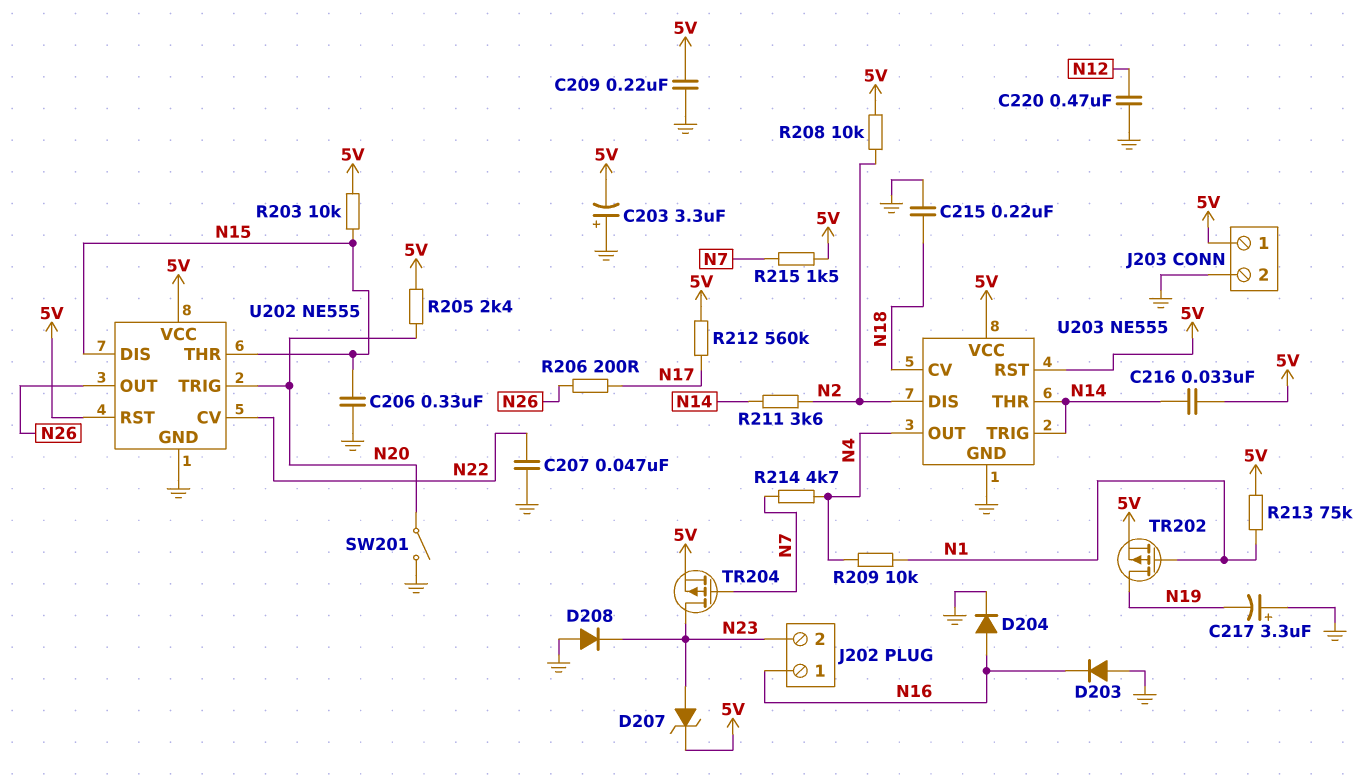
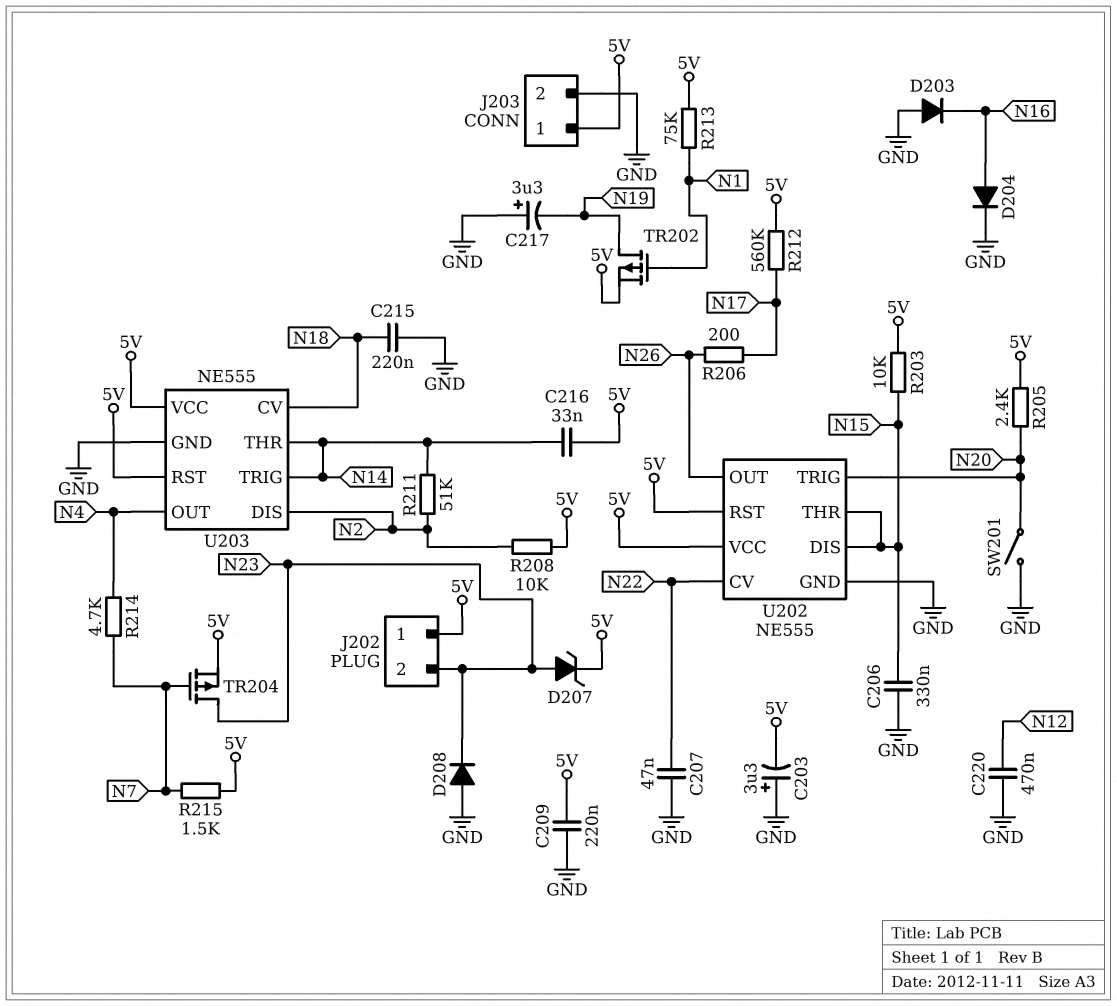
J202 pin 1: N16 -> 5V
R209: 10k (N1, N4) -> none
R211: 3.6k (N2, N14) -> 51k (N2, N14)

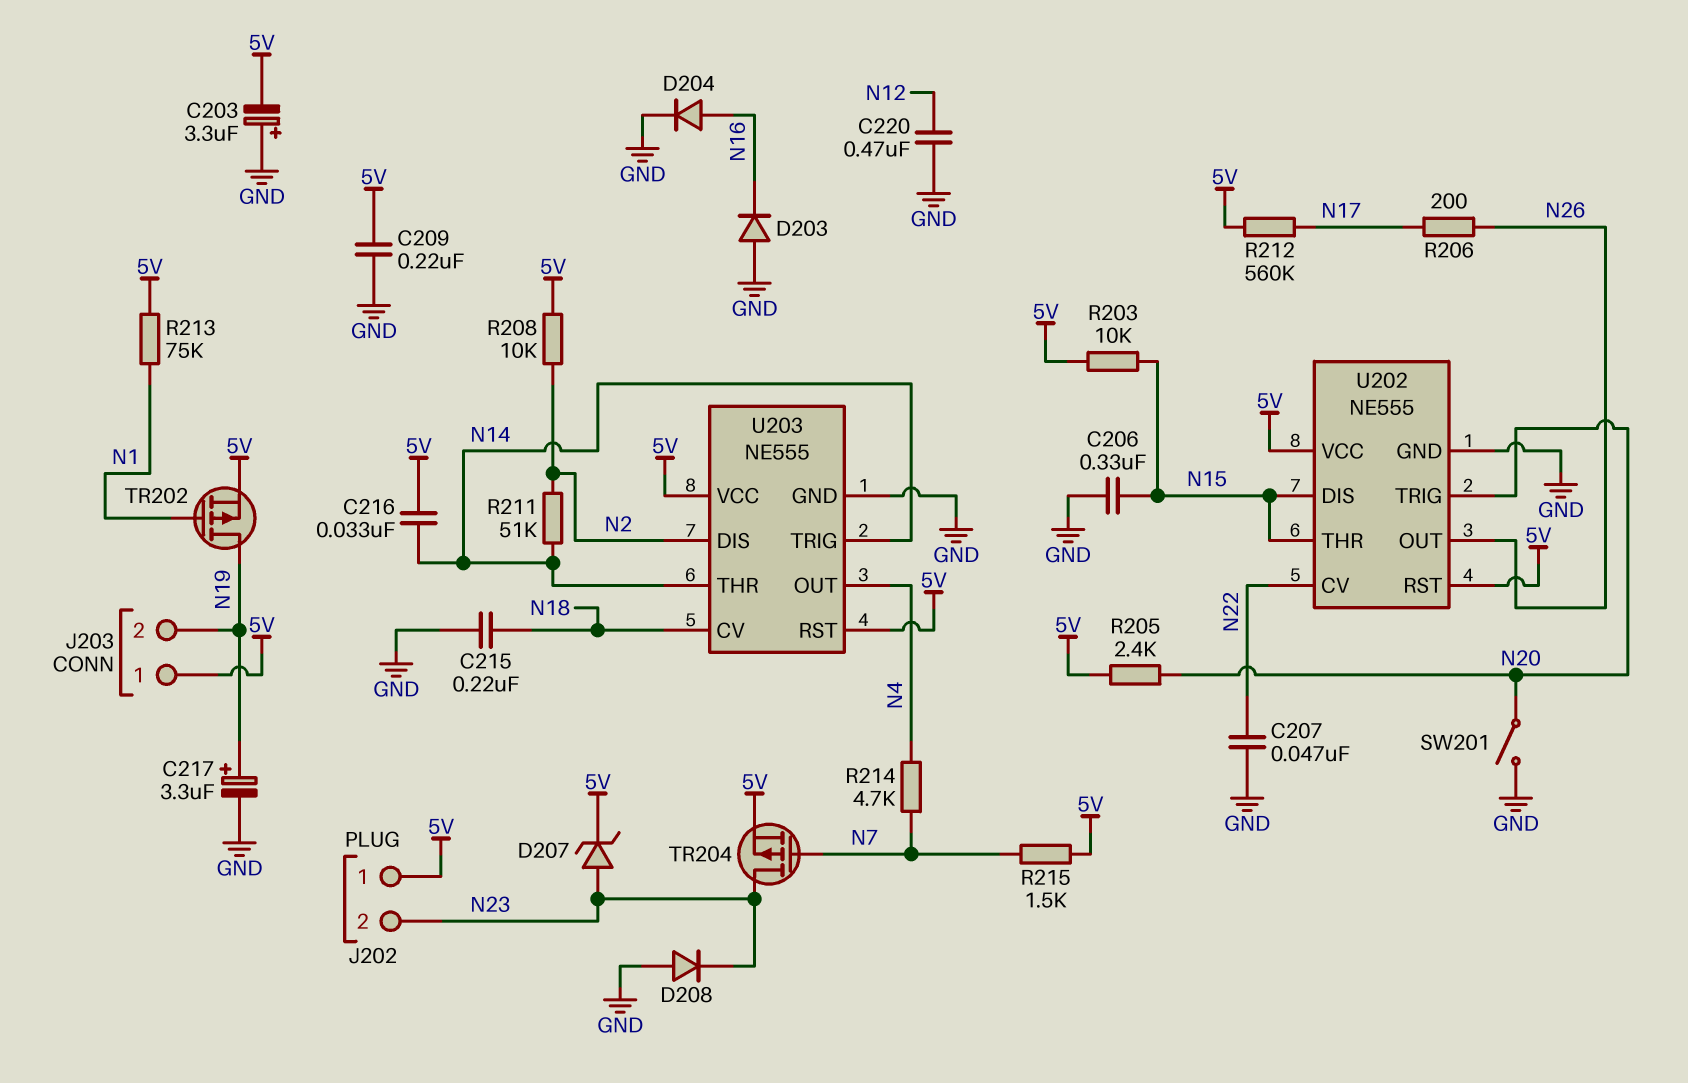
C217: 3.3uF (plus GND, minus N19) -> 3.3uF (plus N19, minus GND)
J203 pin 2: GND -> N19

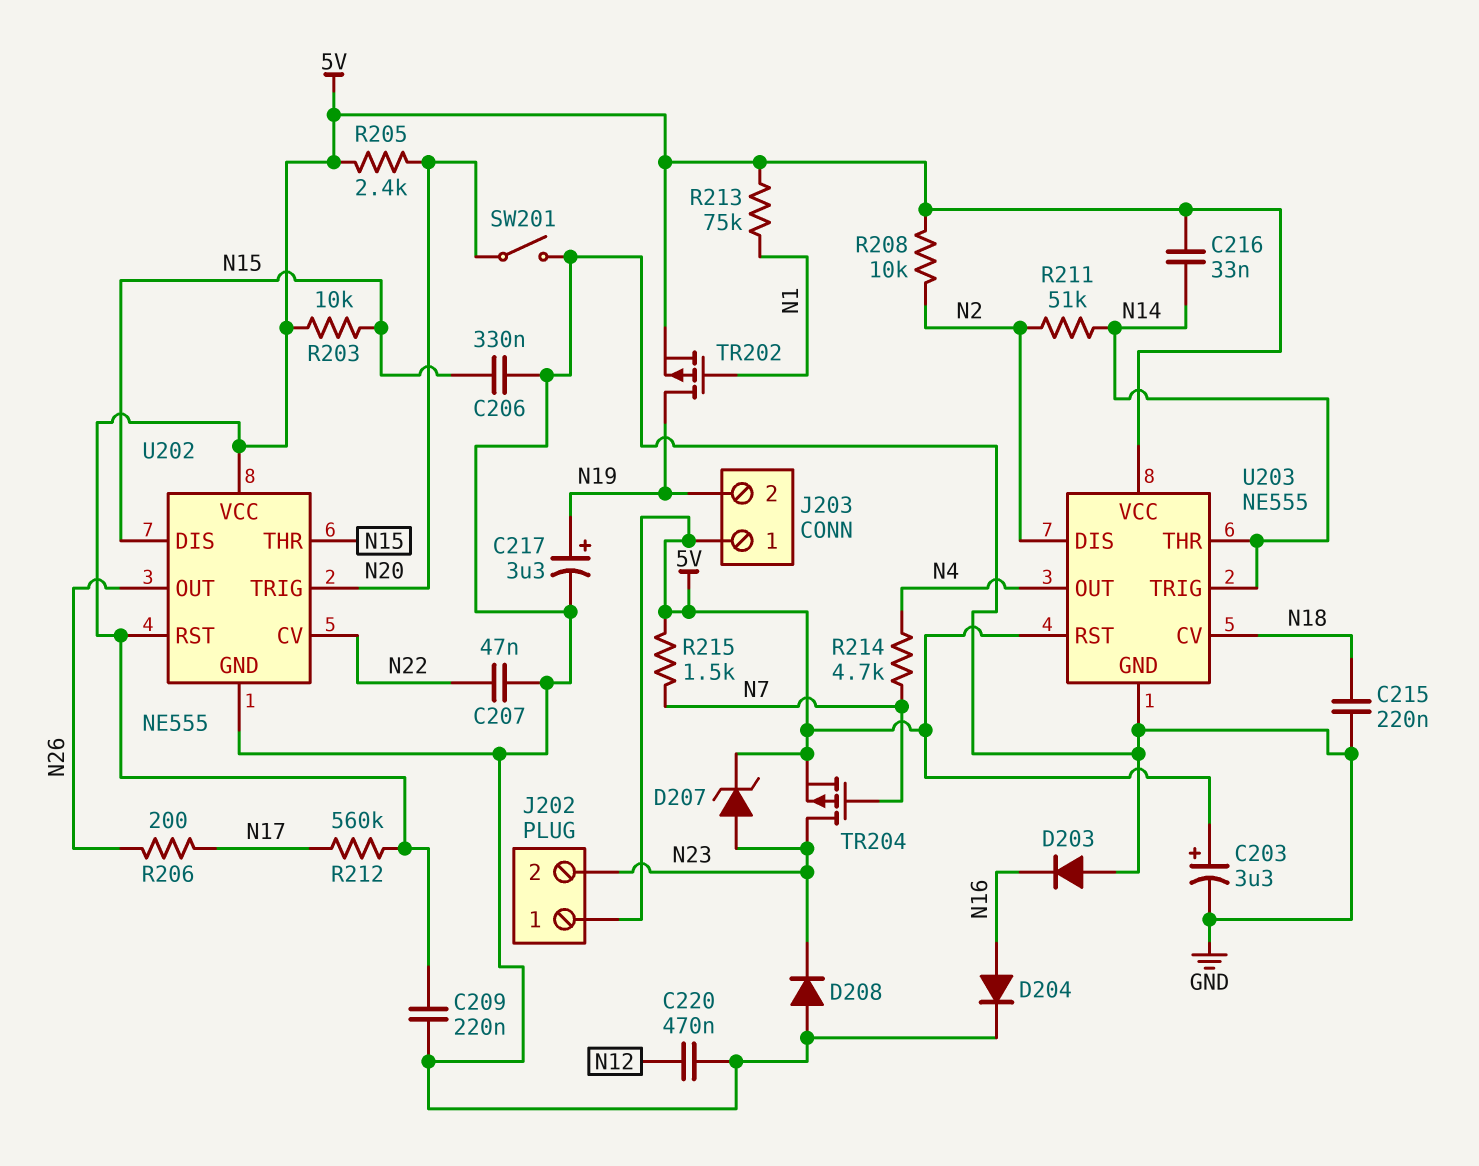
C203: 3.3uF (plus GND, minus 5V) -> 3.3uF (plus 5V, minus GND)

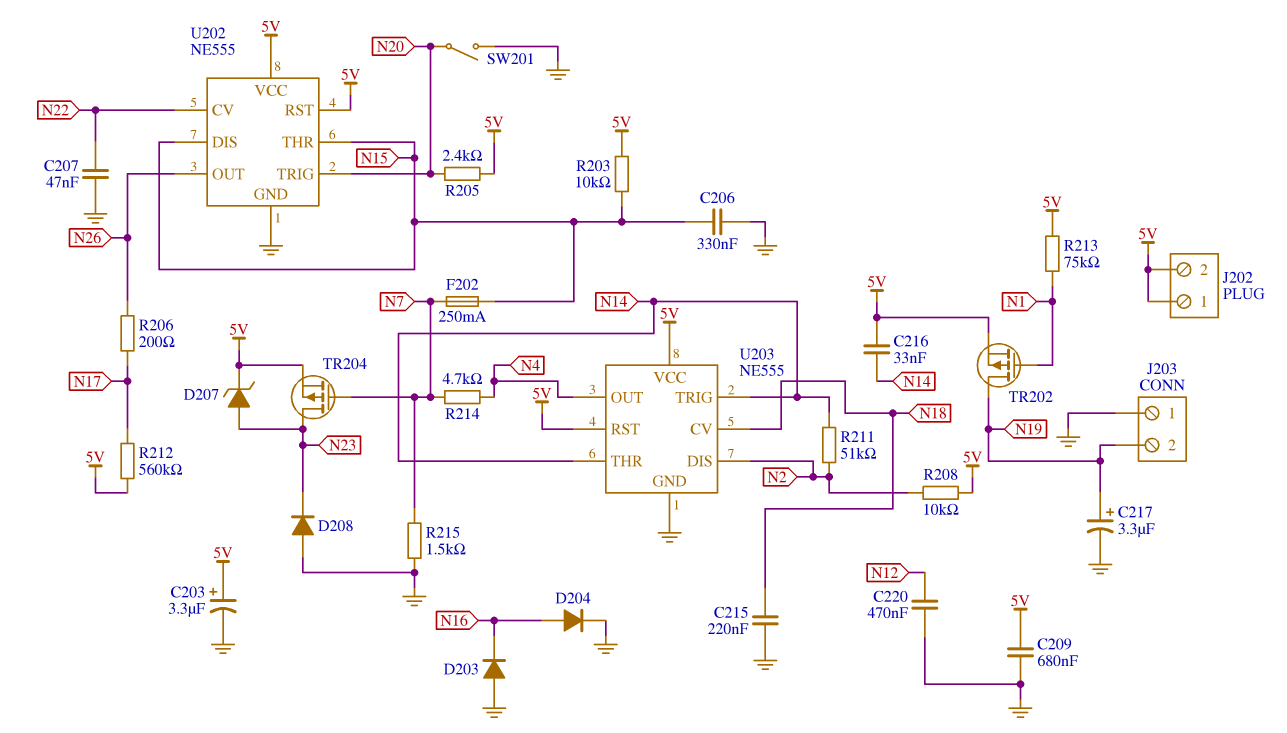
C209: 220nF (5V, GND) -> 680nF (5V, GND)
F202: none -> 250mA (N7, N15)
J202 pin 2: N23 -> 5V
J203 pin 1: 5V -> GND
R215: 1.5k (5V, N7) -> 1.5k (GND, N7)

